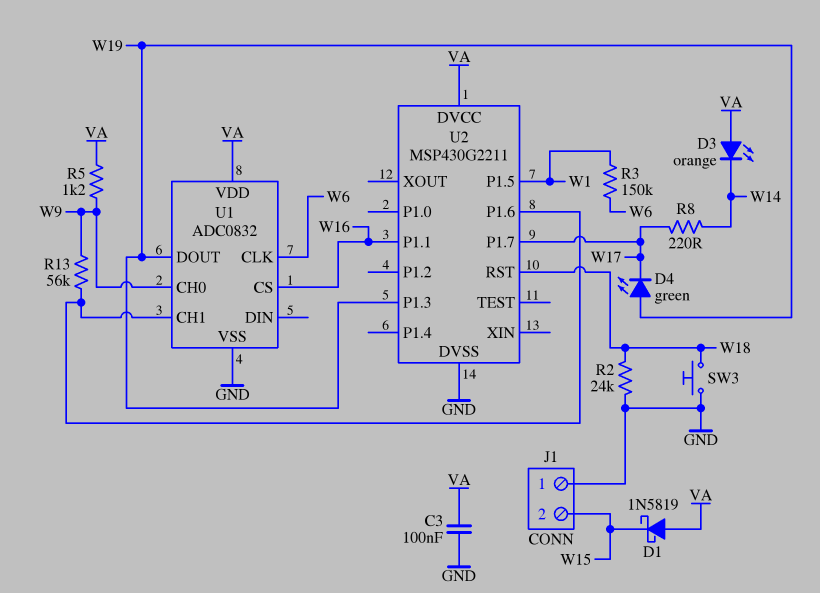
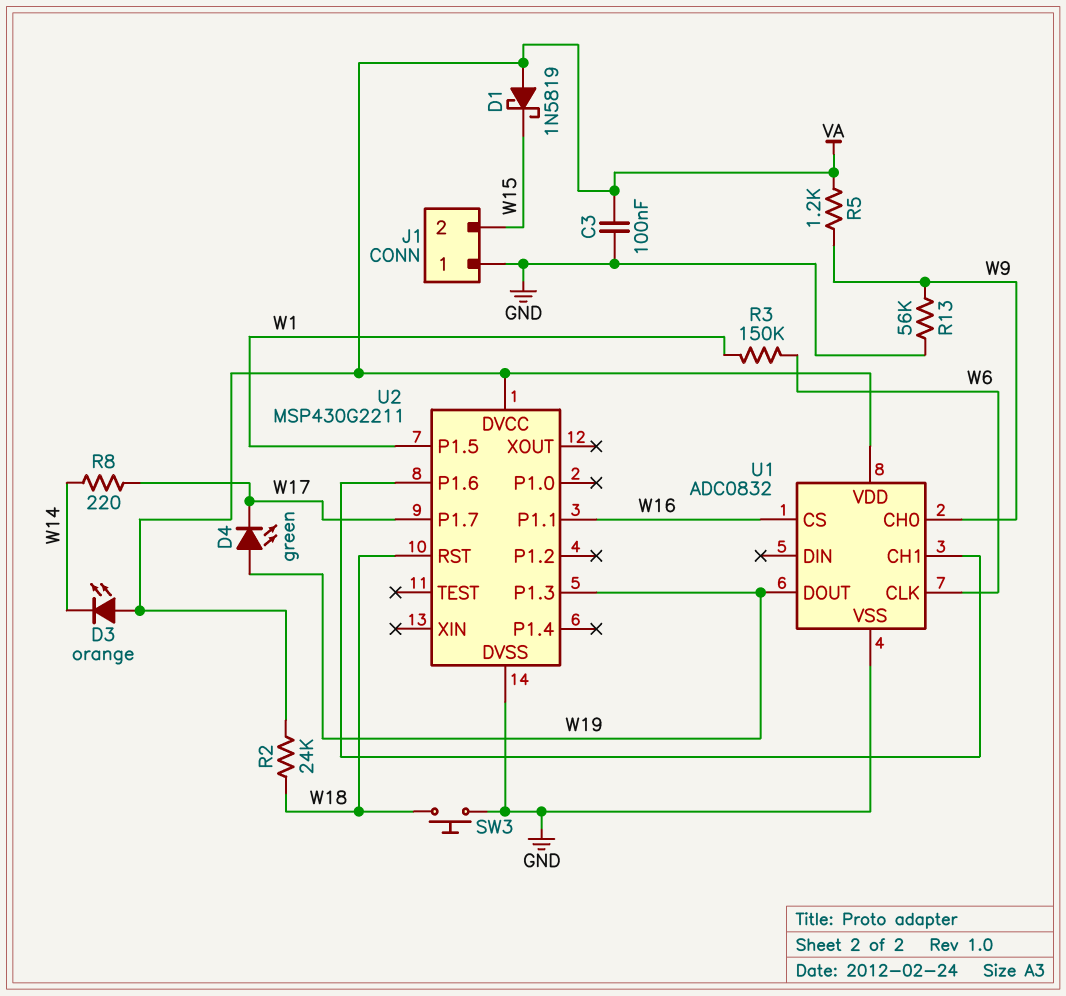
R2: 24k (GND, W18) -> 24k (VA, W18)
R13: 56k (U1/CH1, W9) -> 56k (GND, W9)

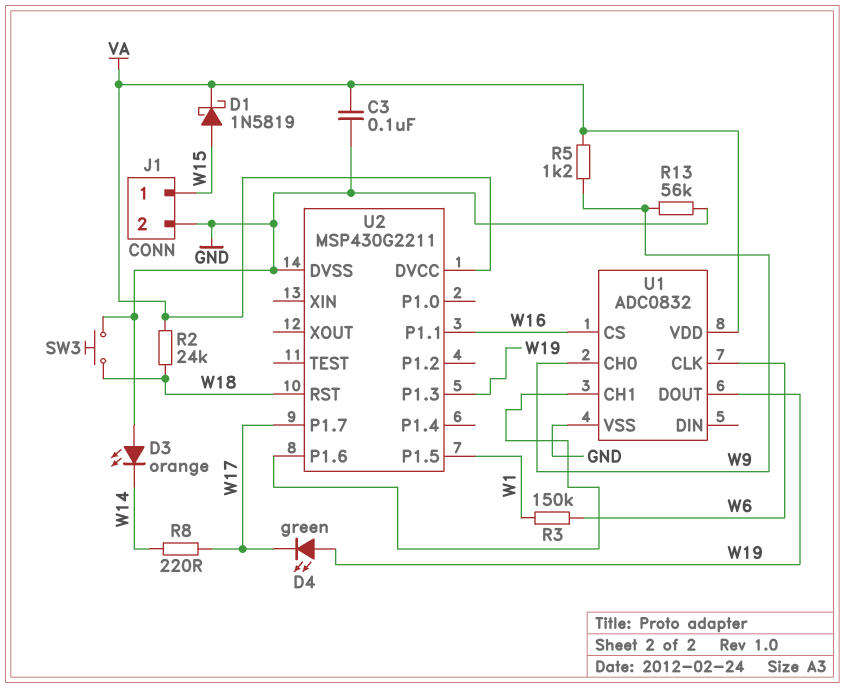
D1: schottky 1N5819 (A VA, K W15) -> schottky 1N5819 (A W15, K VA)
D3: LED orange (A VA, K W14) -> LED orange (A GND, K W14)
J1 pin 1: GND -> W15
J1 pin 2: W15 -> GND

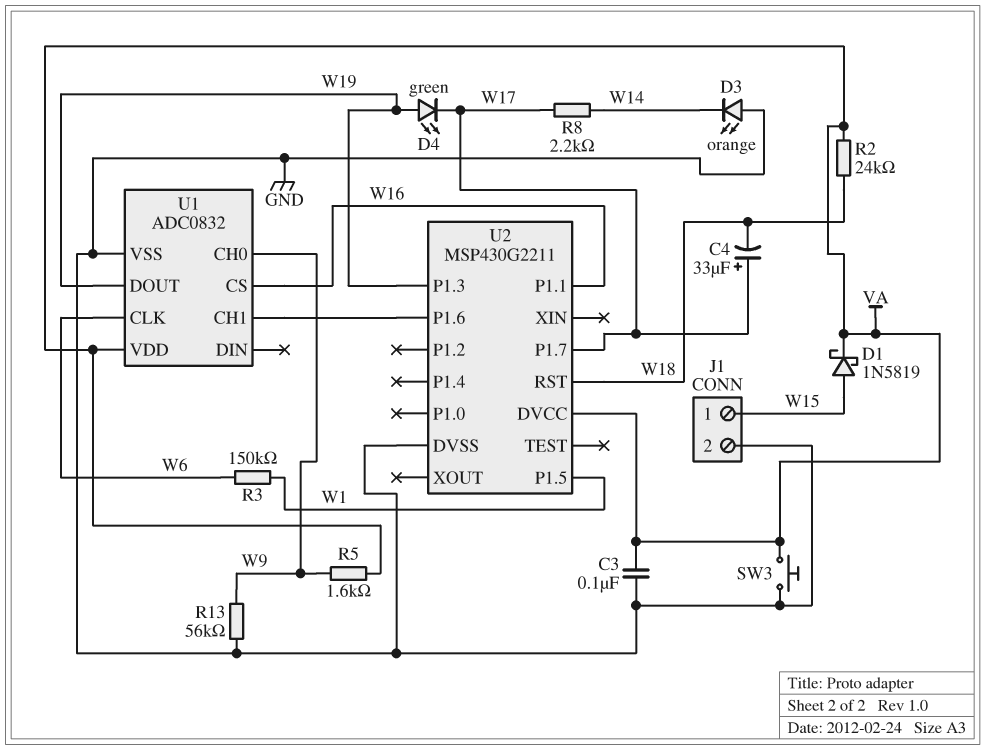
C4: none -> 33uF (plus W17, minus W18)
R5: 1.2k (VA, W9) -> 1.6k (VA, W9)
R8: 220 (W14, W17) -> 2.2k (W14, W17)
SW3: button (GND, W18) -> button (GND, VA)

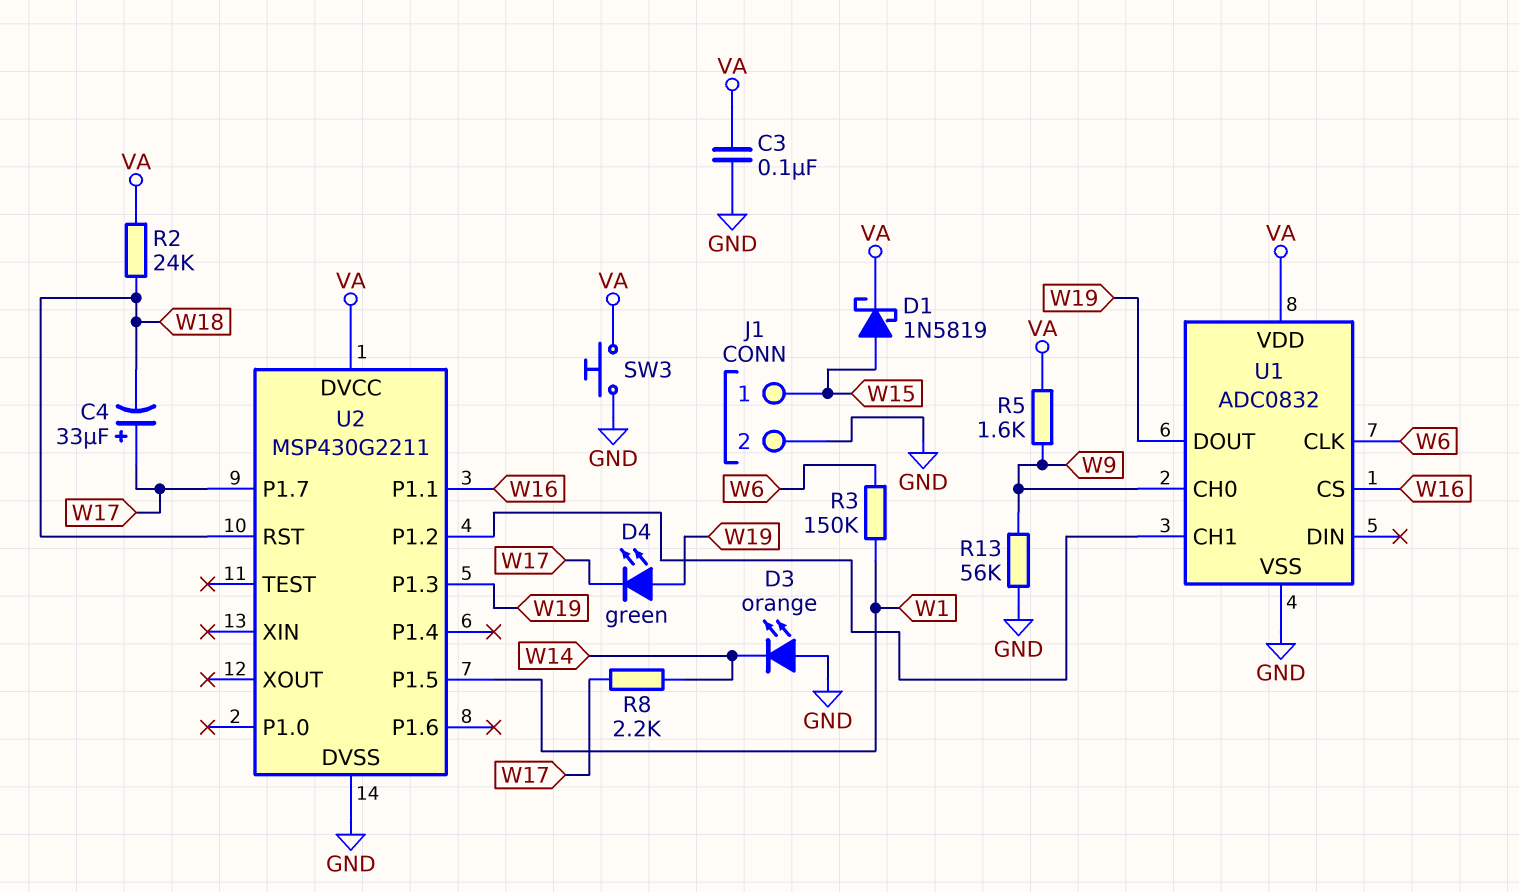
U2 pin P1.2: none -> U1/CH1
U2 pin P1.6: U1/CH1 -> none

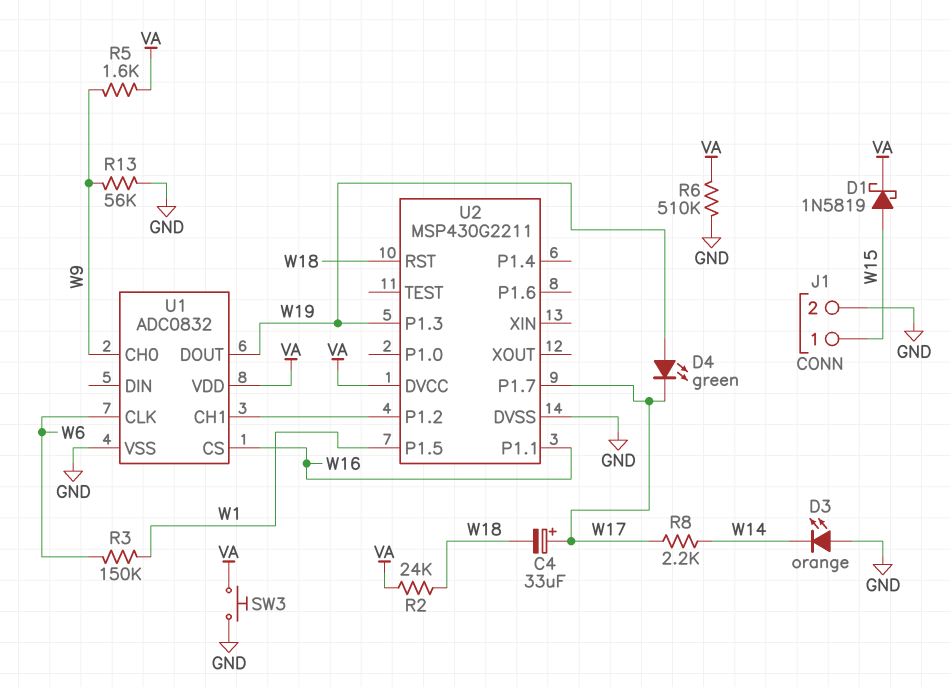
C3: 100nF (GND, VA) -> none
R6: none -> 510k (GND, VA)

